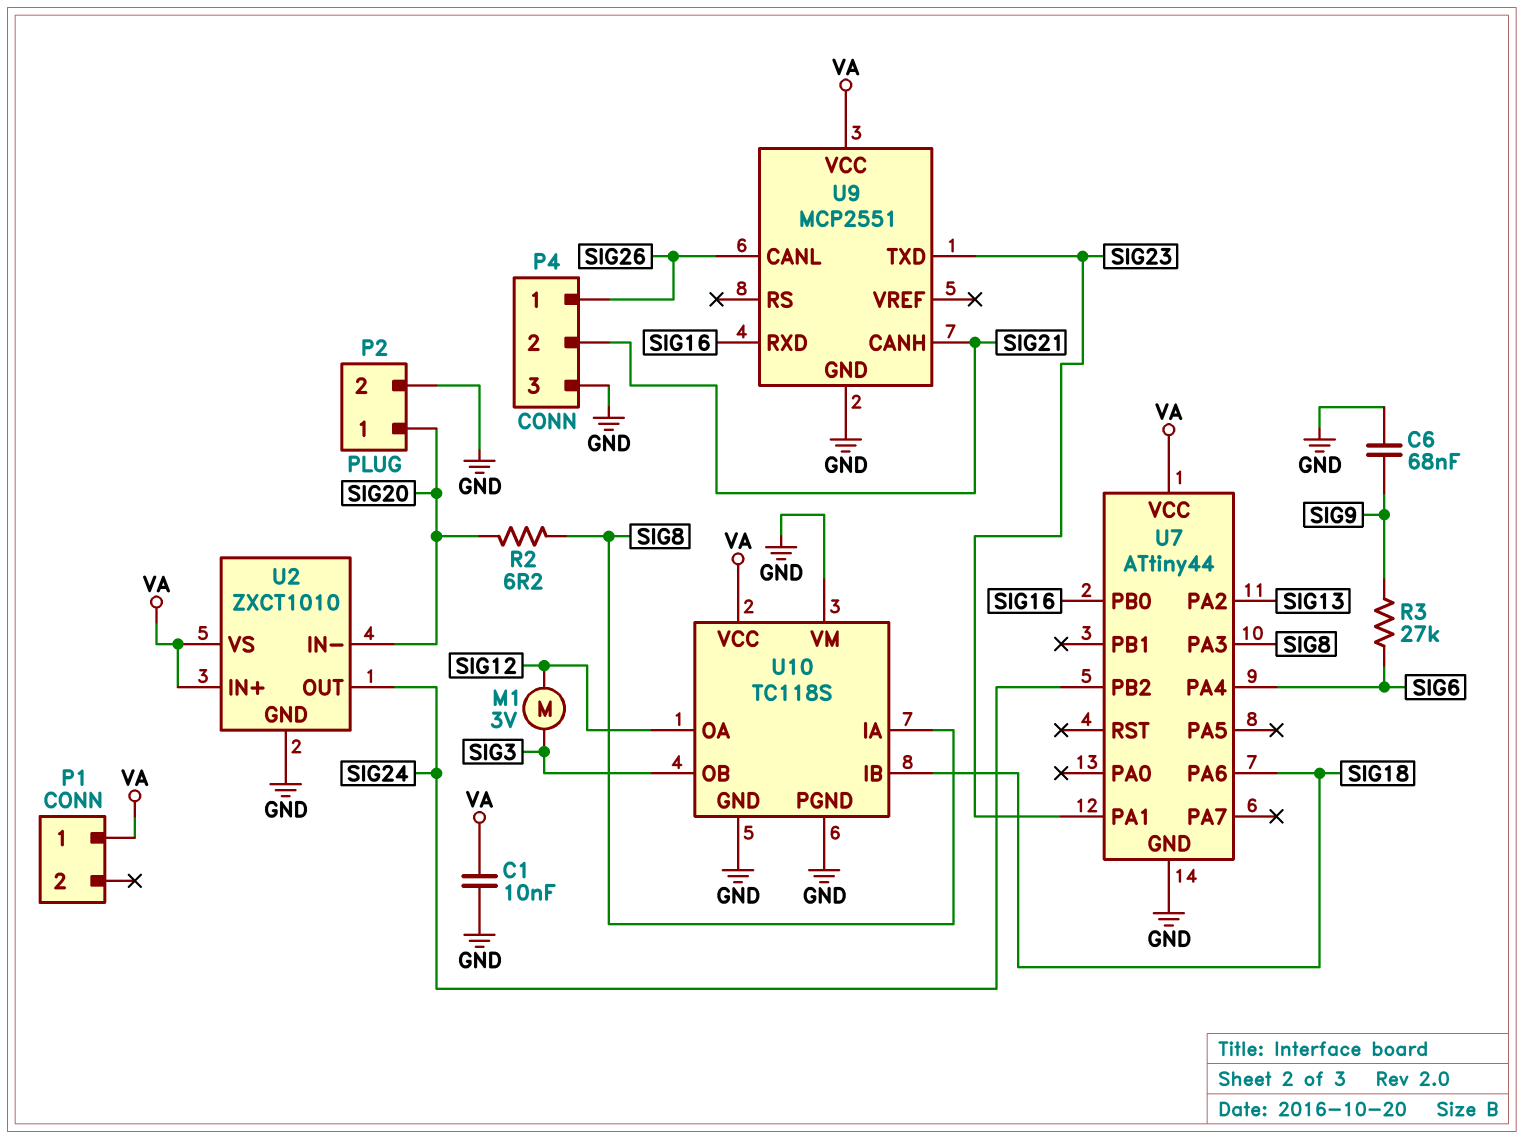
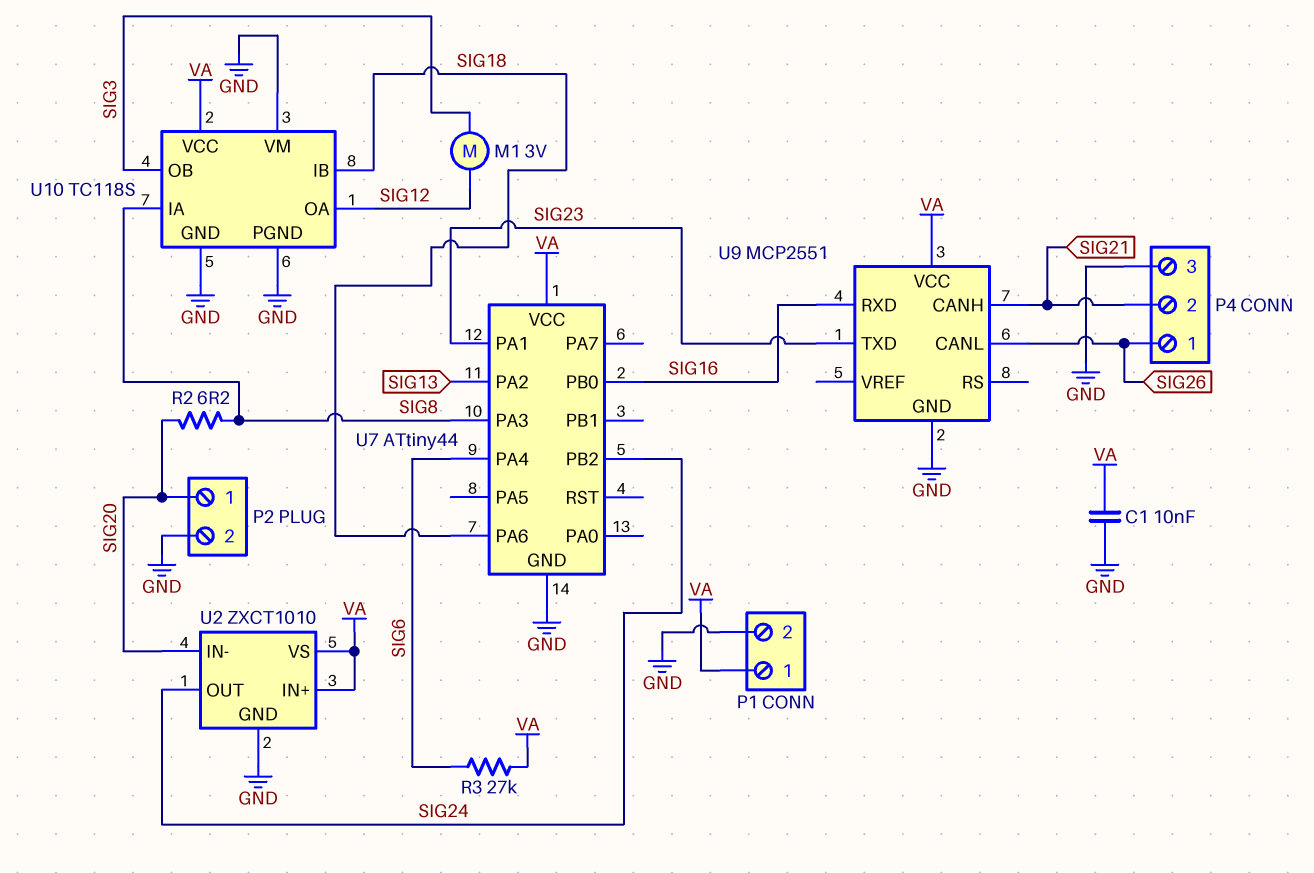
C6: 68nF (GND, SIG9) -> none
P1 pin 2: none -> GND
R3: 27k (SIG6, SIG9) -> 27k (SIG6, VA)

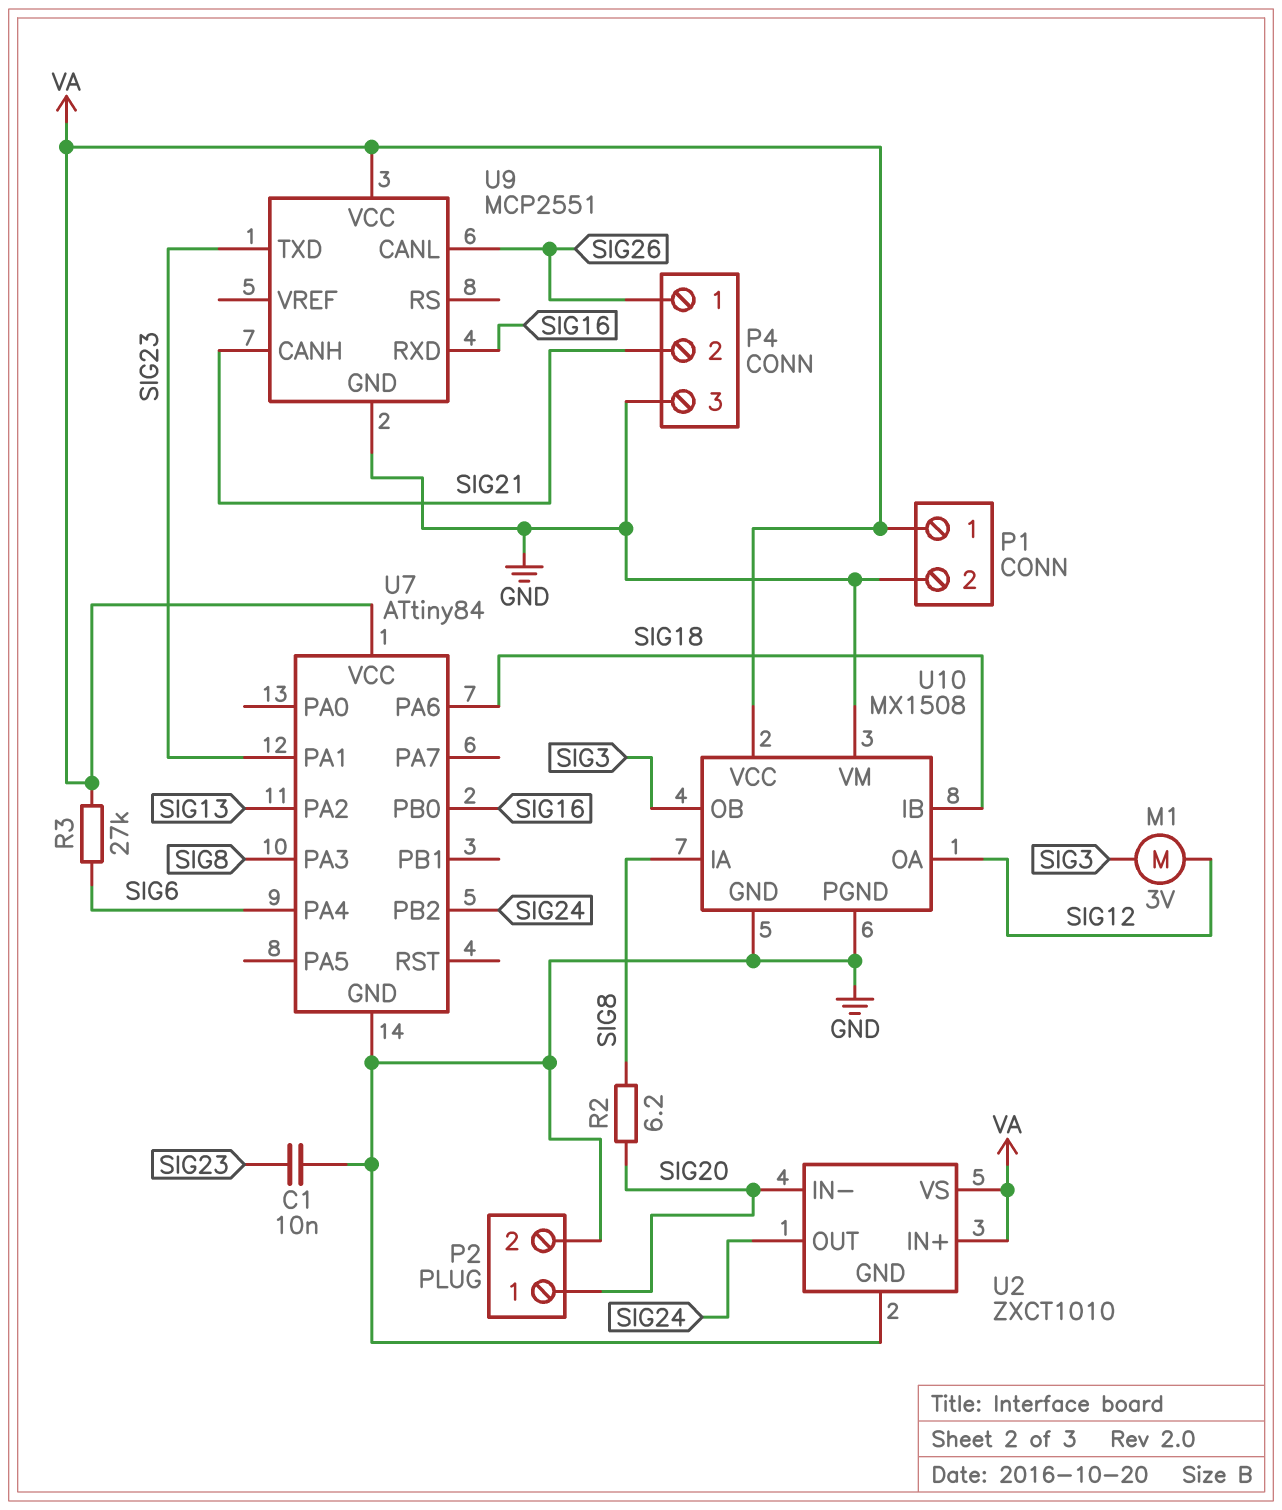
C1: 10nF (GND, VA) -> 10nF (GND, SIG23)
U7: ATtiny44 -> ATtiny84
U10: TC118S -> MX1508

